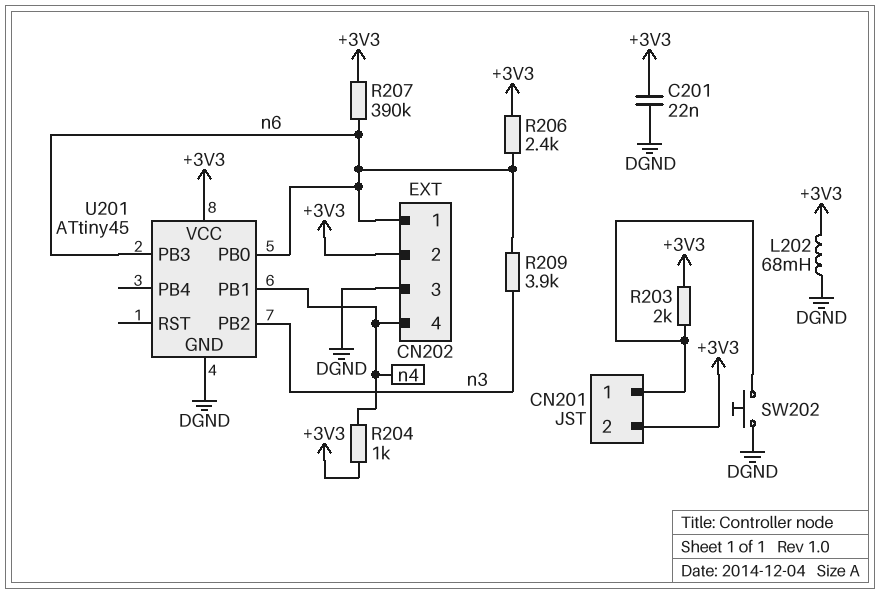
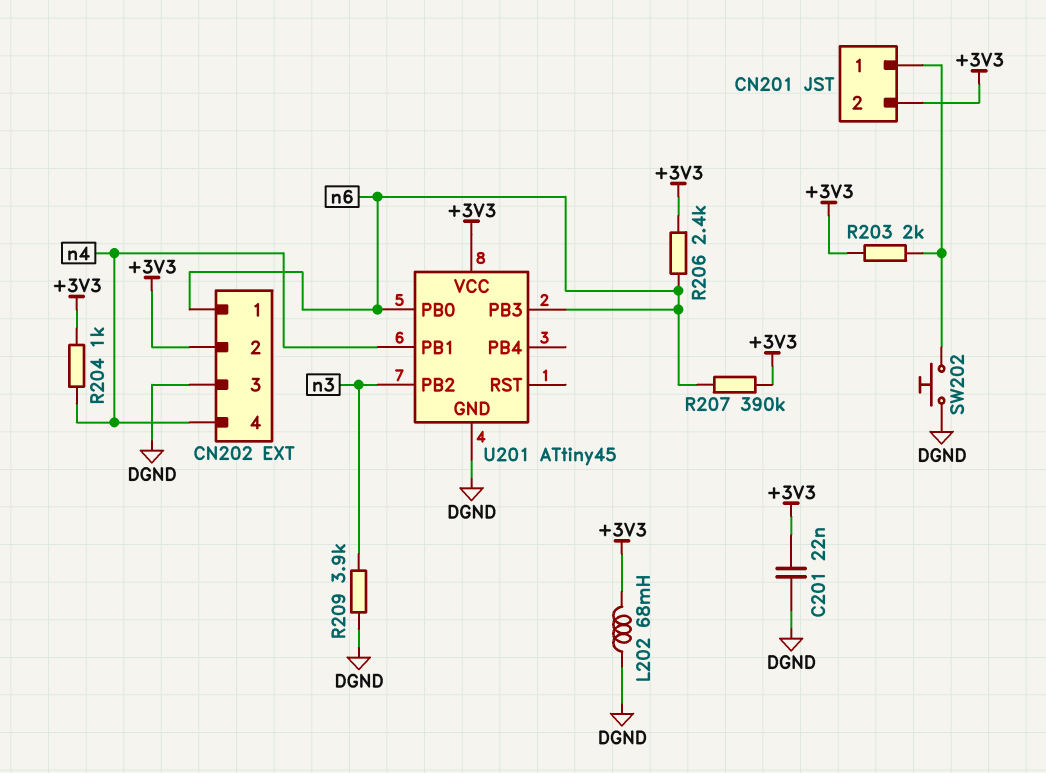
R209: 3.9k (n3, n6) -> 3.9k (DGND, n3)

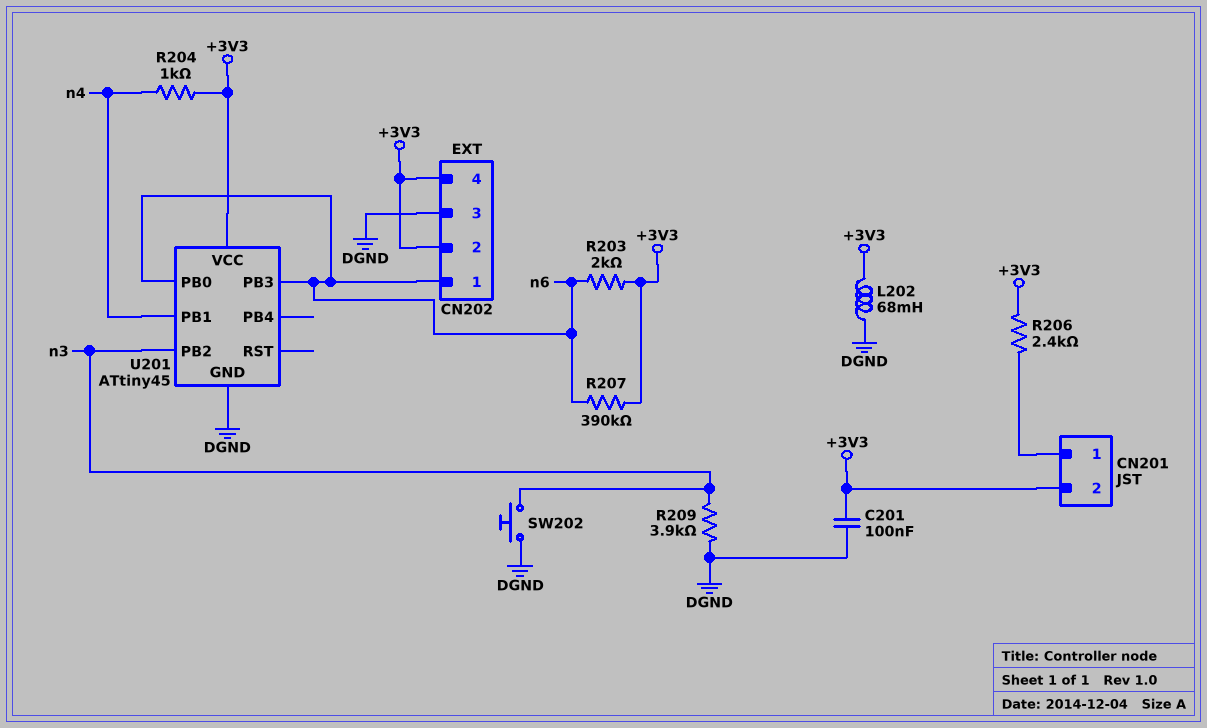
C201: 22nF (+3V3, DGND) -> 100nF (+3V3, DGND)
CN202 pin 4: n4 -> +3V3
R203: 2k (+3V3, CN201/1) -> 2k (+3V3, n6)
R206: 2.4k (+3V3, n6) -> 2.4k (+3V3, CN201/1)
SW202: button (CN201/1, DGND) -> button (DGND, n3)

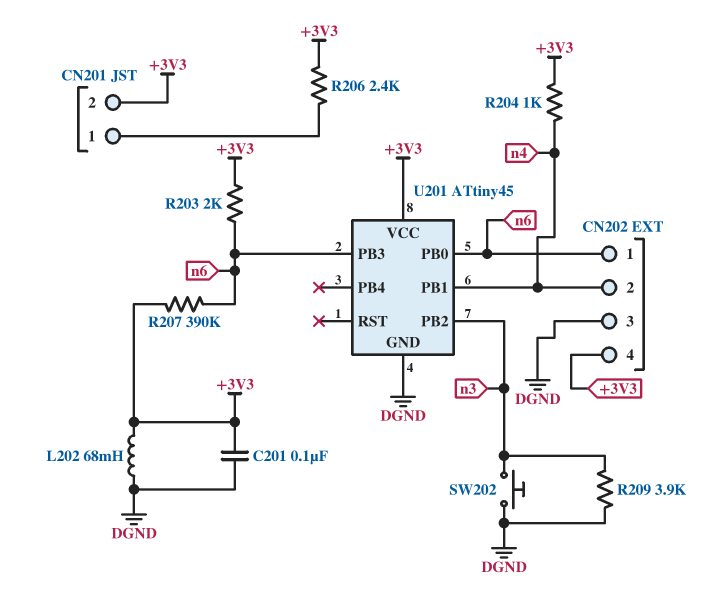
CN202 pin 2: +3V3 -> n4

